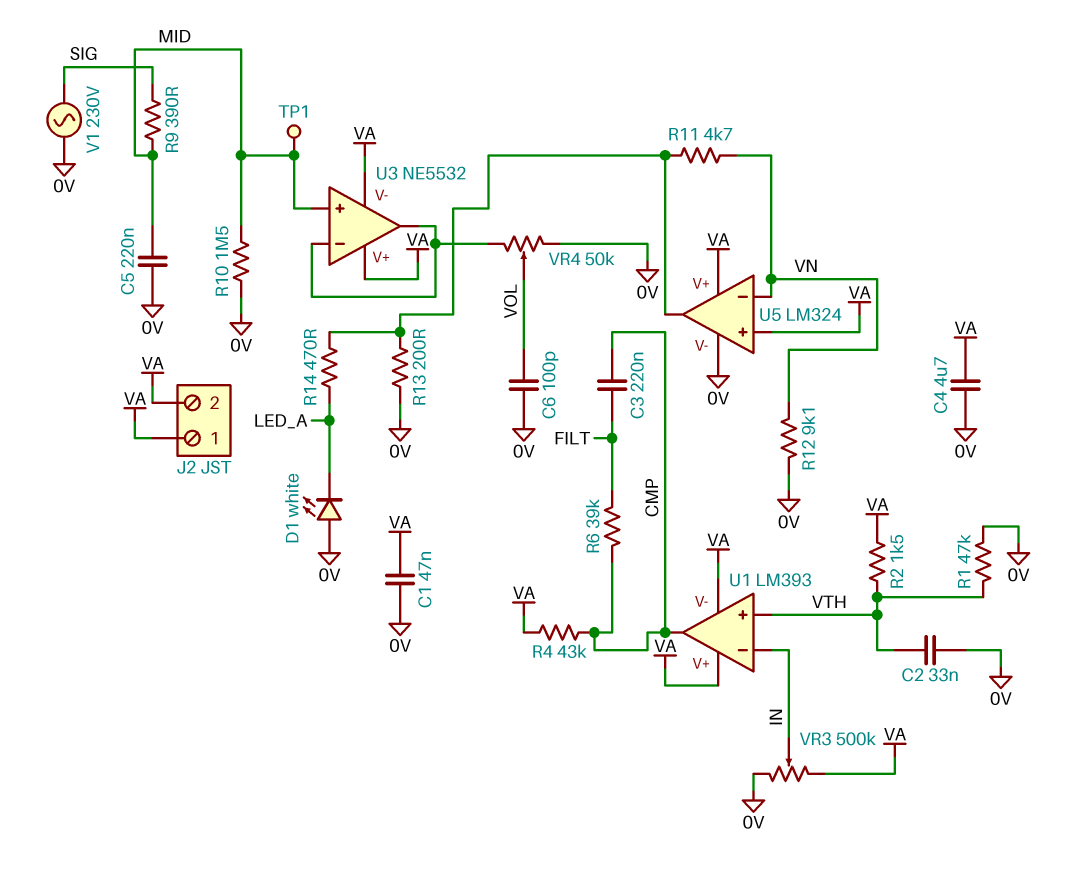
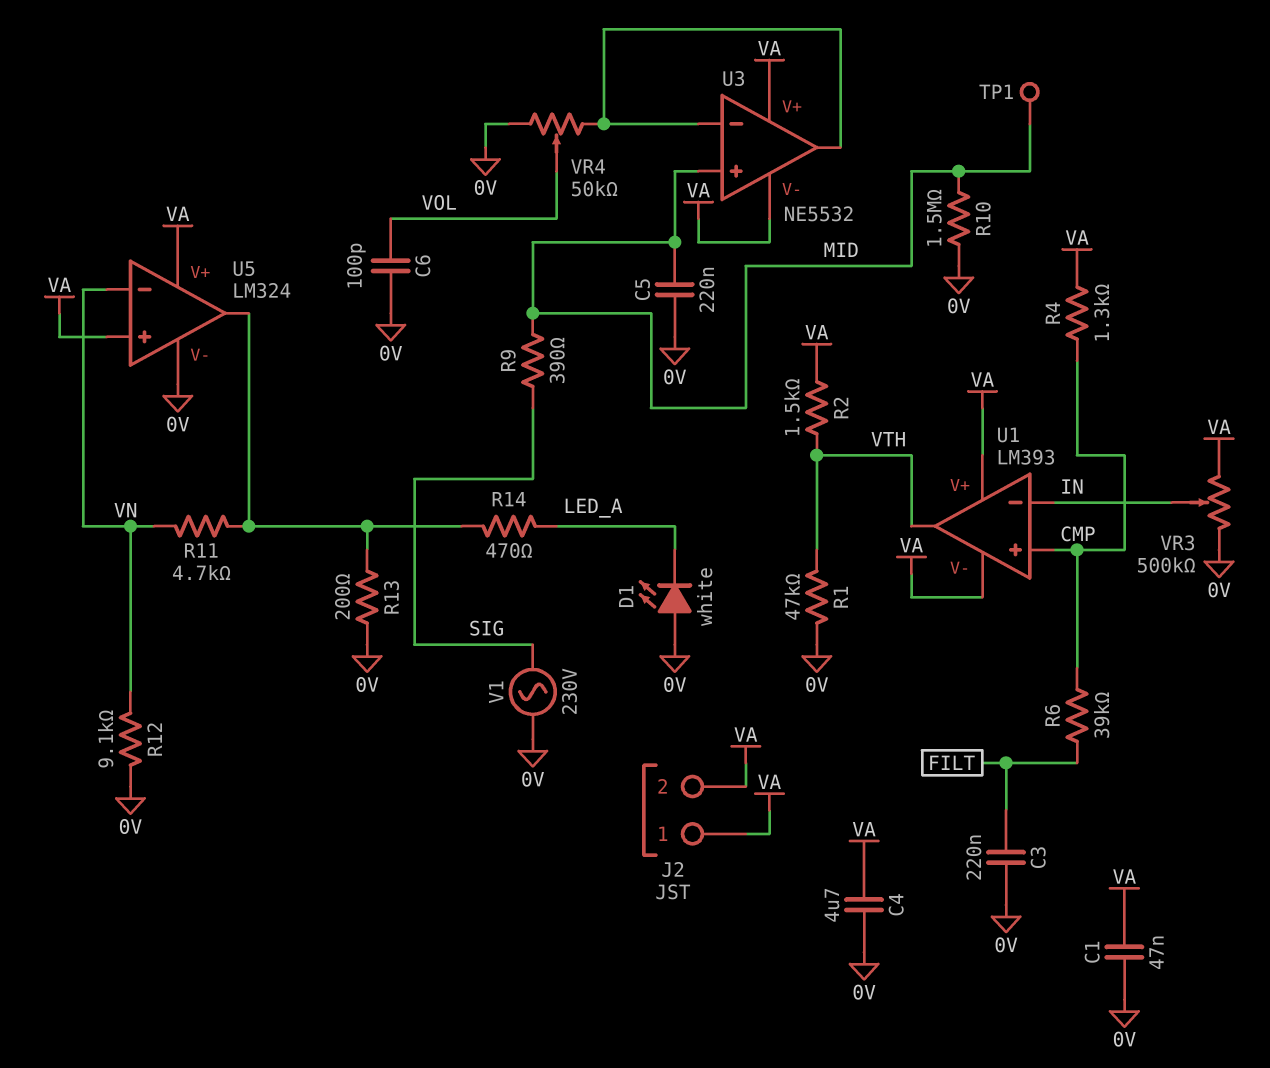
C2: 33nF (0V, VTH) -> none
C3: 220nF (CMP, FILT) -> 220nF (0V, FILT)
R4: 43k (CMP, VA) -> 1.3k (CMP, VA)
U1 pin in+: VTH -> CMP
U1 pin out: CMP -> VTH

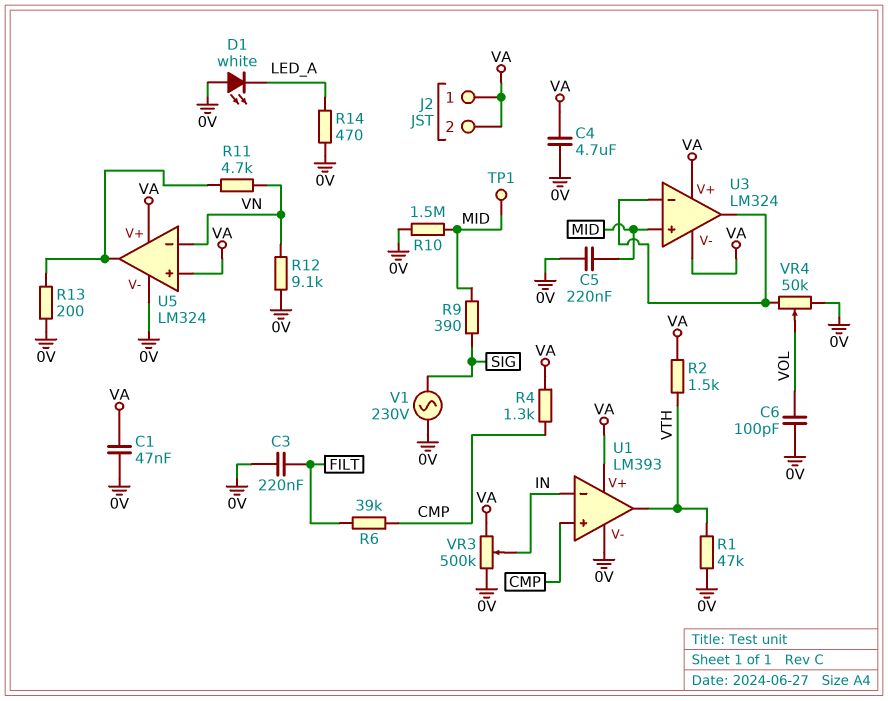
R14: 470 (LED_A, U5/out) -> 470 (0V, LED_A)
U1 pin V-: VA -> 0V
U3: NE5532 -> LM324

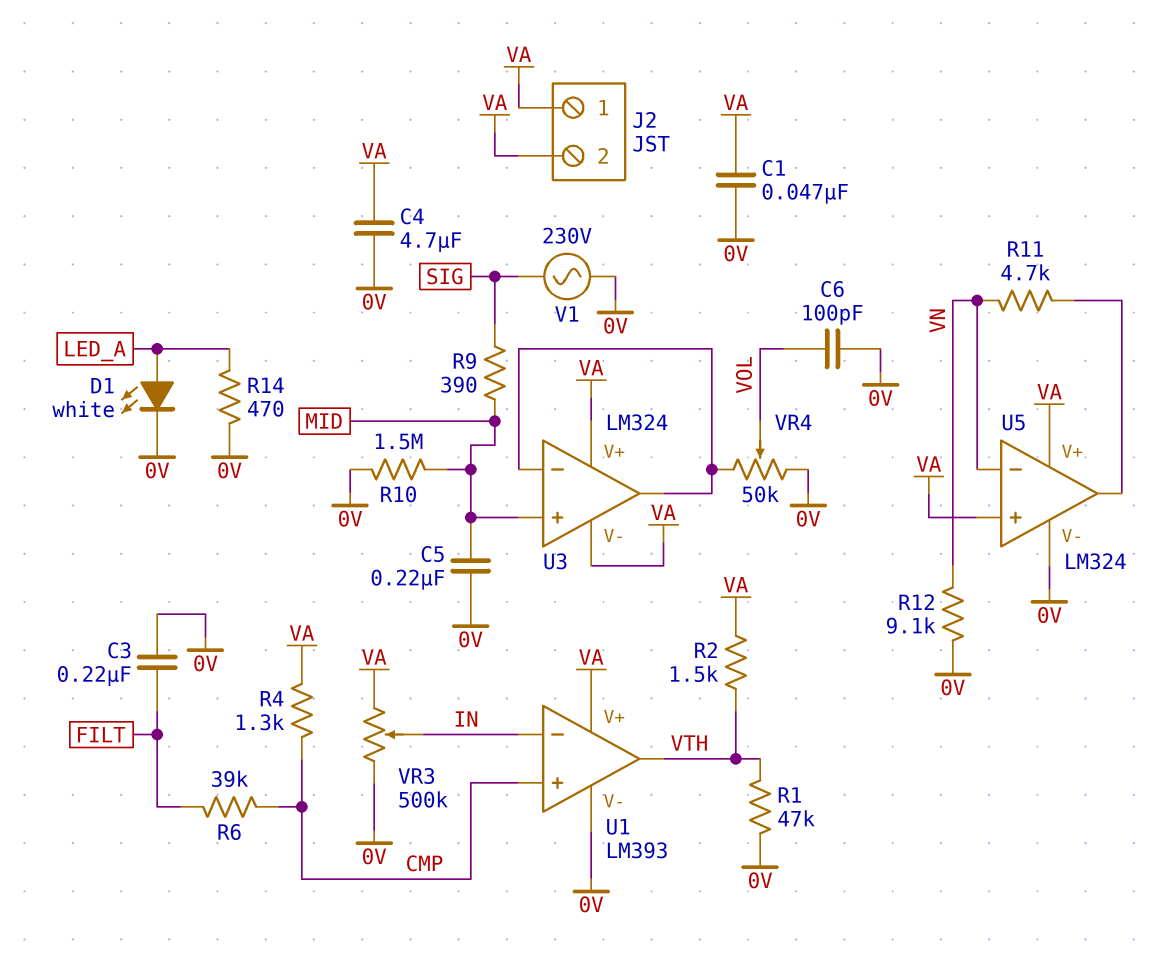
D1: LED white (A 0V, K LED_A) -> LED white (A LED_A, K 0V)
R13: 200 (0V, U5/out) -> none
TP1: test point (MID) -> none

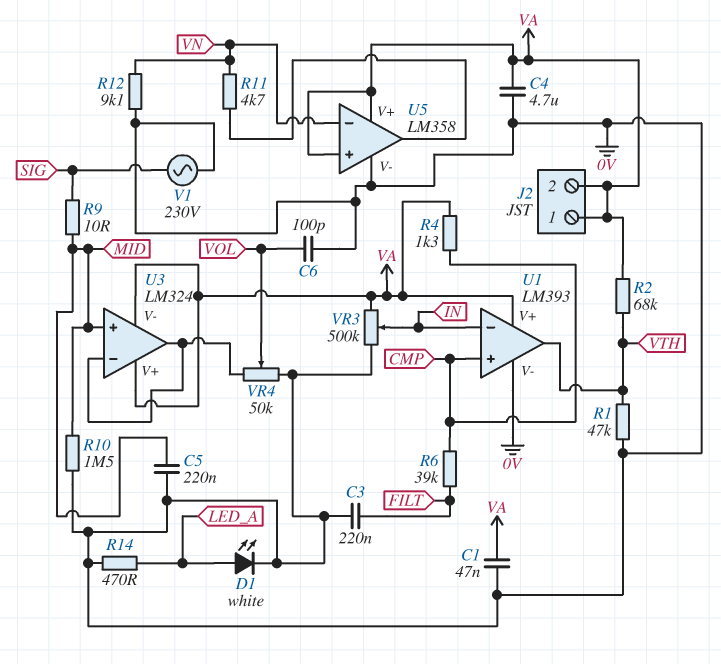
R2: 1.5k (VA, VTH) -> 68k (VA, VTH)
R9: 390 (MID, SIG) -> 10 (MID, SIG)
U5: LM324 -> LM358

